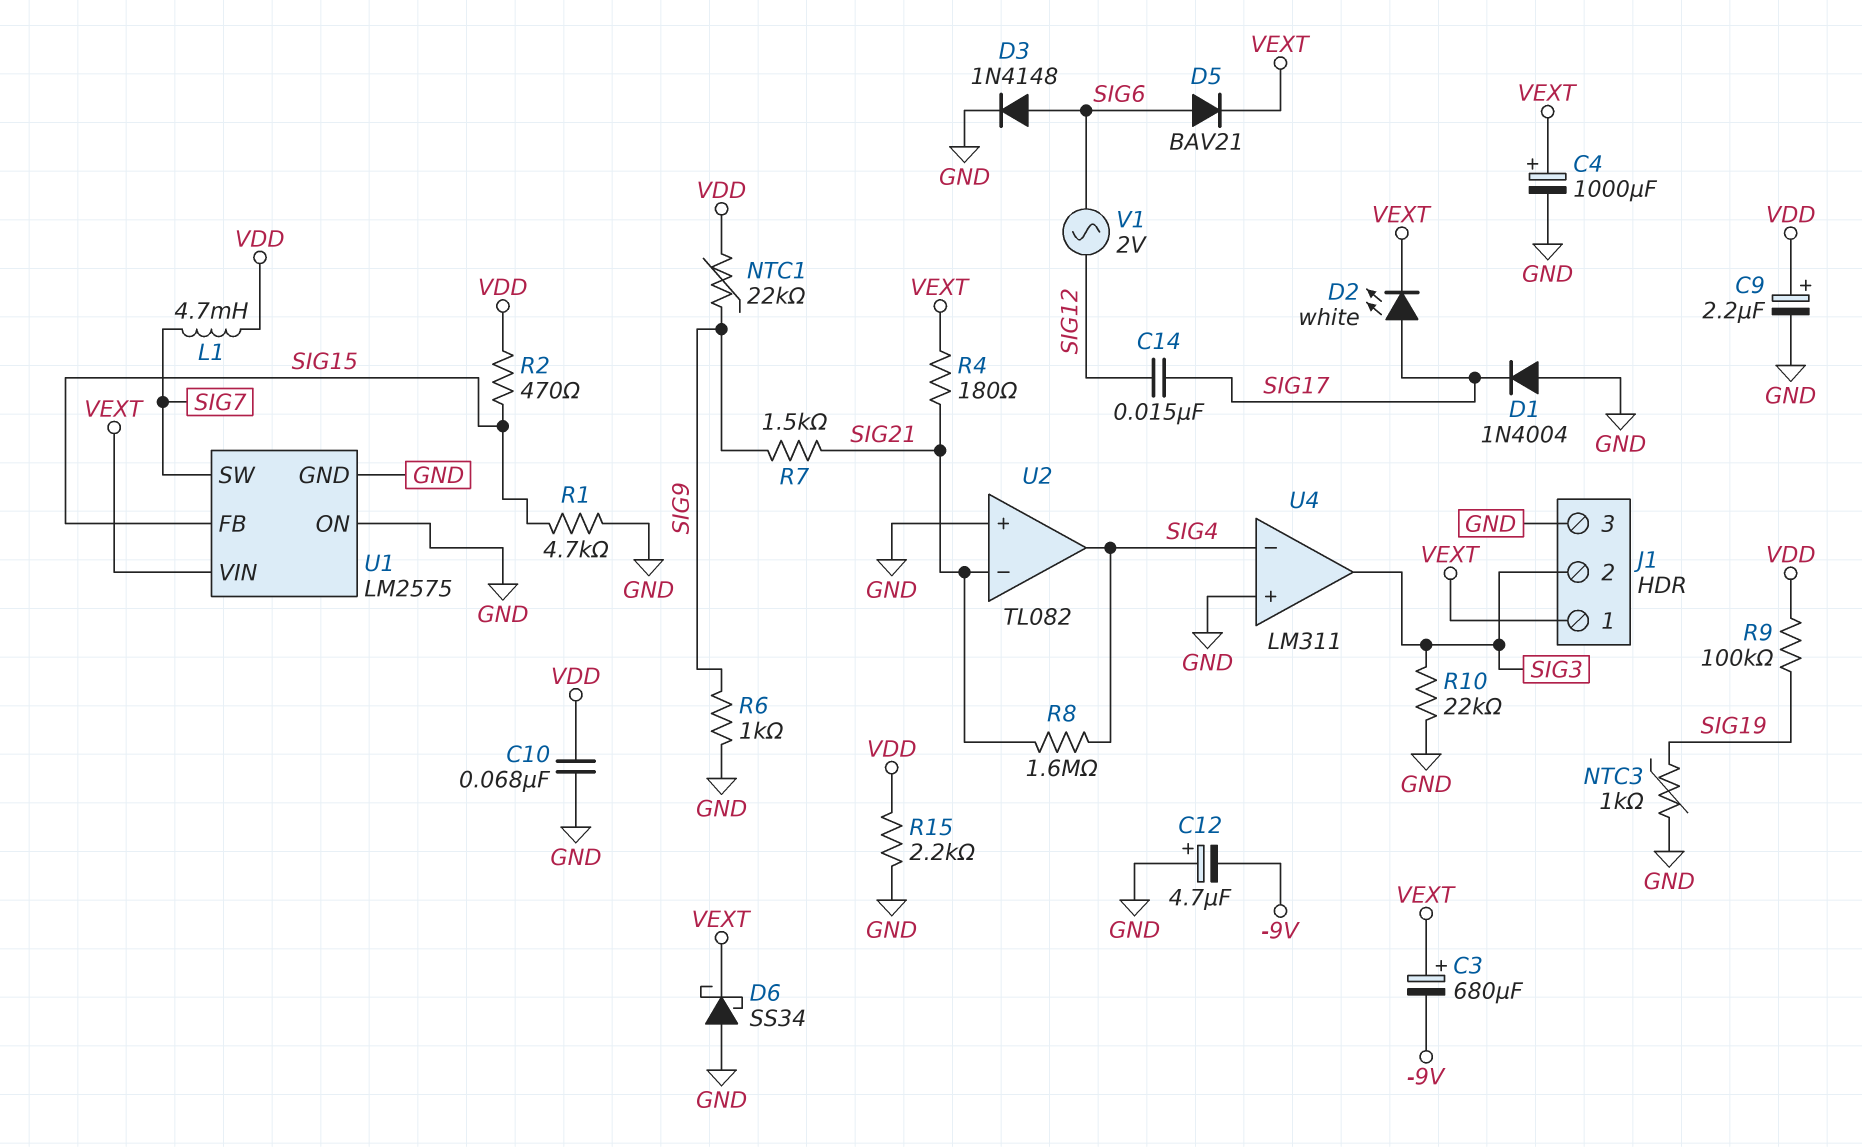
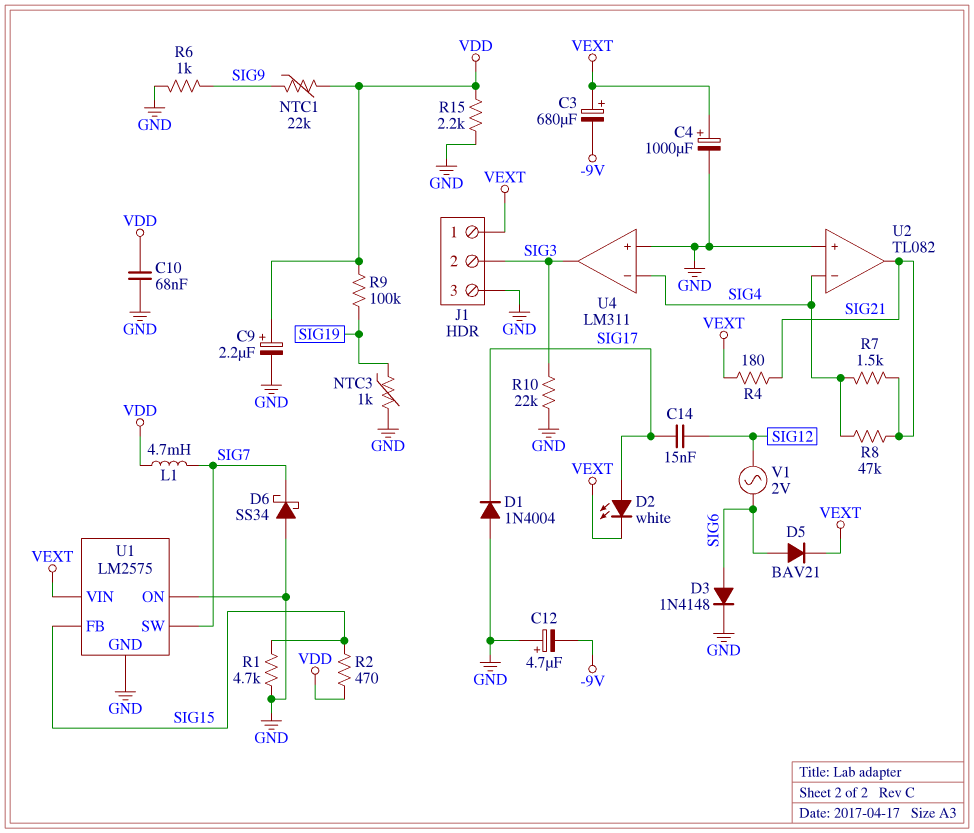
D6: schottky SS34 (A GND, K VEXT) -> schottky SS34 (A GND, K SIG7)
R7: 1.5k (SIG9, SIG21) -> 1.5k (SIG4, SIG21)
R8: 1.6M (SIG4, SIG21) -> 47k (SIG4, SIG21)
U2 pin in-: SIG21 -> SIG4
U2 pin out: SIG4 -> SIG21

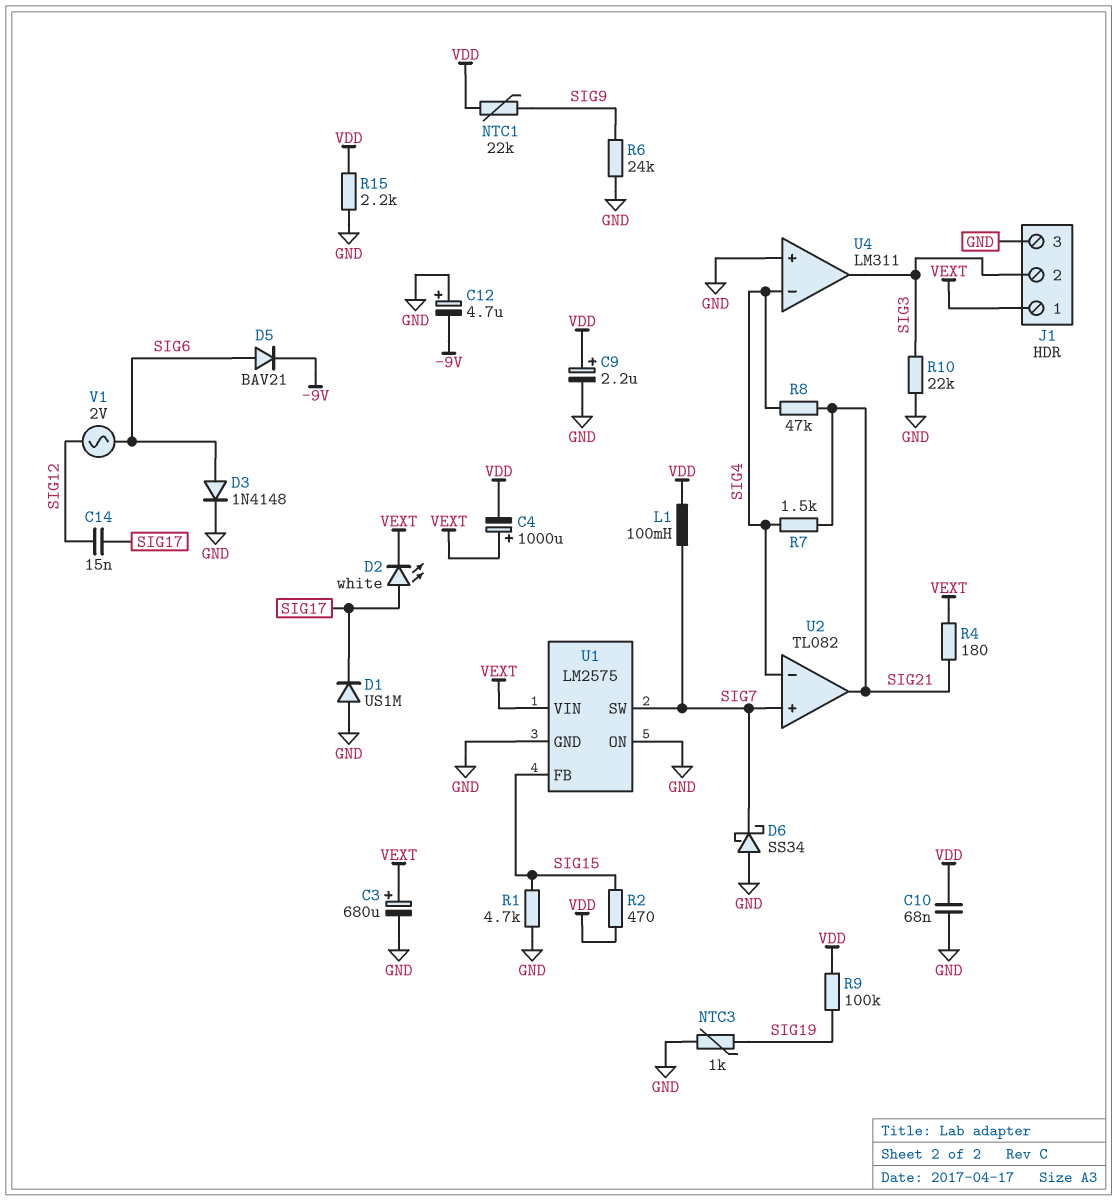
C3: 680uF (plus VEXT, minus -9V) -> 680uF (plus VEXT, minus GND)
C4: 1000uF (plus VEXT, minus GND) -> 1000uF (plus VEXT, minus VDD)
D1: diode 1N4004 (A GND, K SIG17) -> diode US1M (A GND, K SIG17)
D5: diode BAV21 (A SIG6, K VEXT) -> diode BAV21 (A SIG6, K -9V)
L1: 4.7mH (SIG7, VDD) -> 100mH (SIG7, VDD)
R6: 1k (GND, SIG9) -> 24k (GND, SIG9)
U2 pin in+: GND -> SIG7

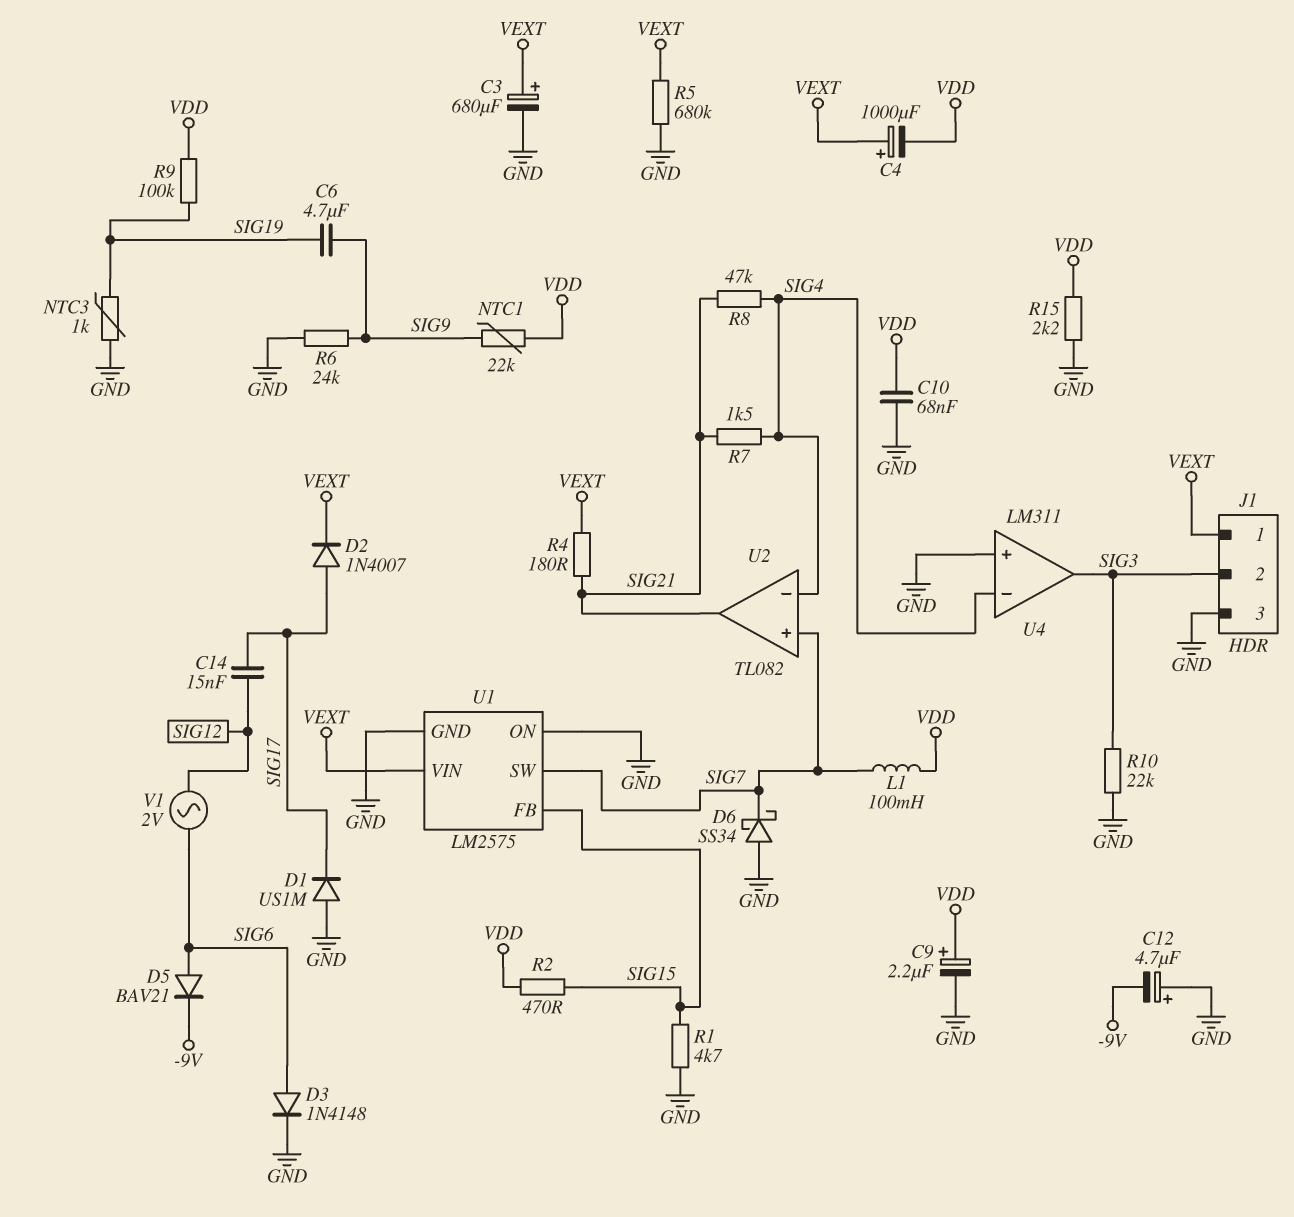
C6: none -> 4.7uF (SIG9, SIG19)
D2: LED white (A SIG17, K VEXT) -> diode 1N4007 (A SIG17, K VEXT)
R5: none -> 680k (GND, VEXT)

